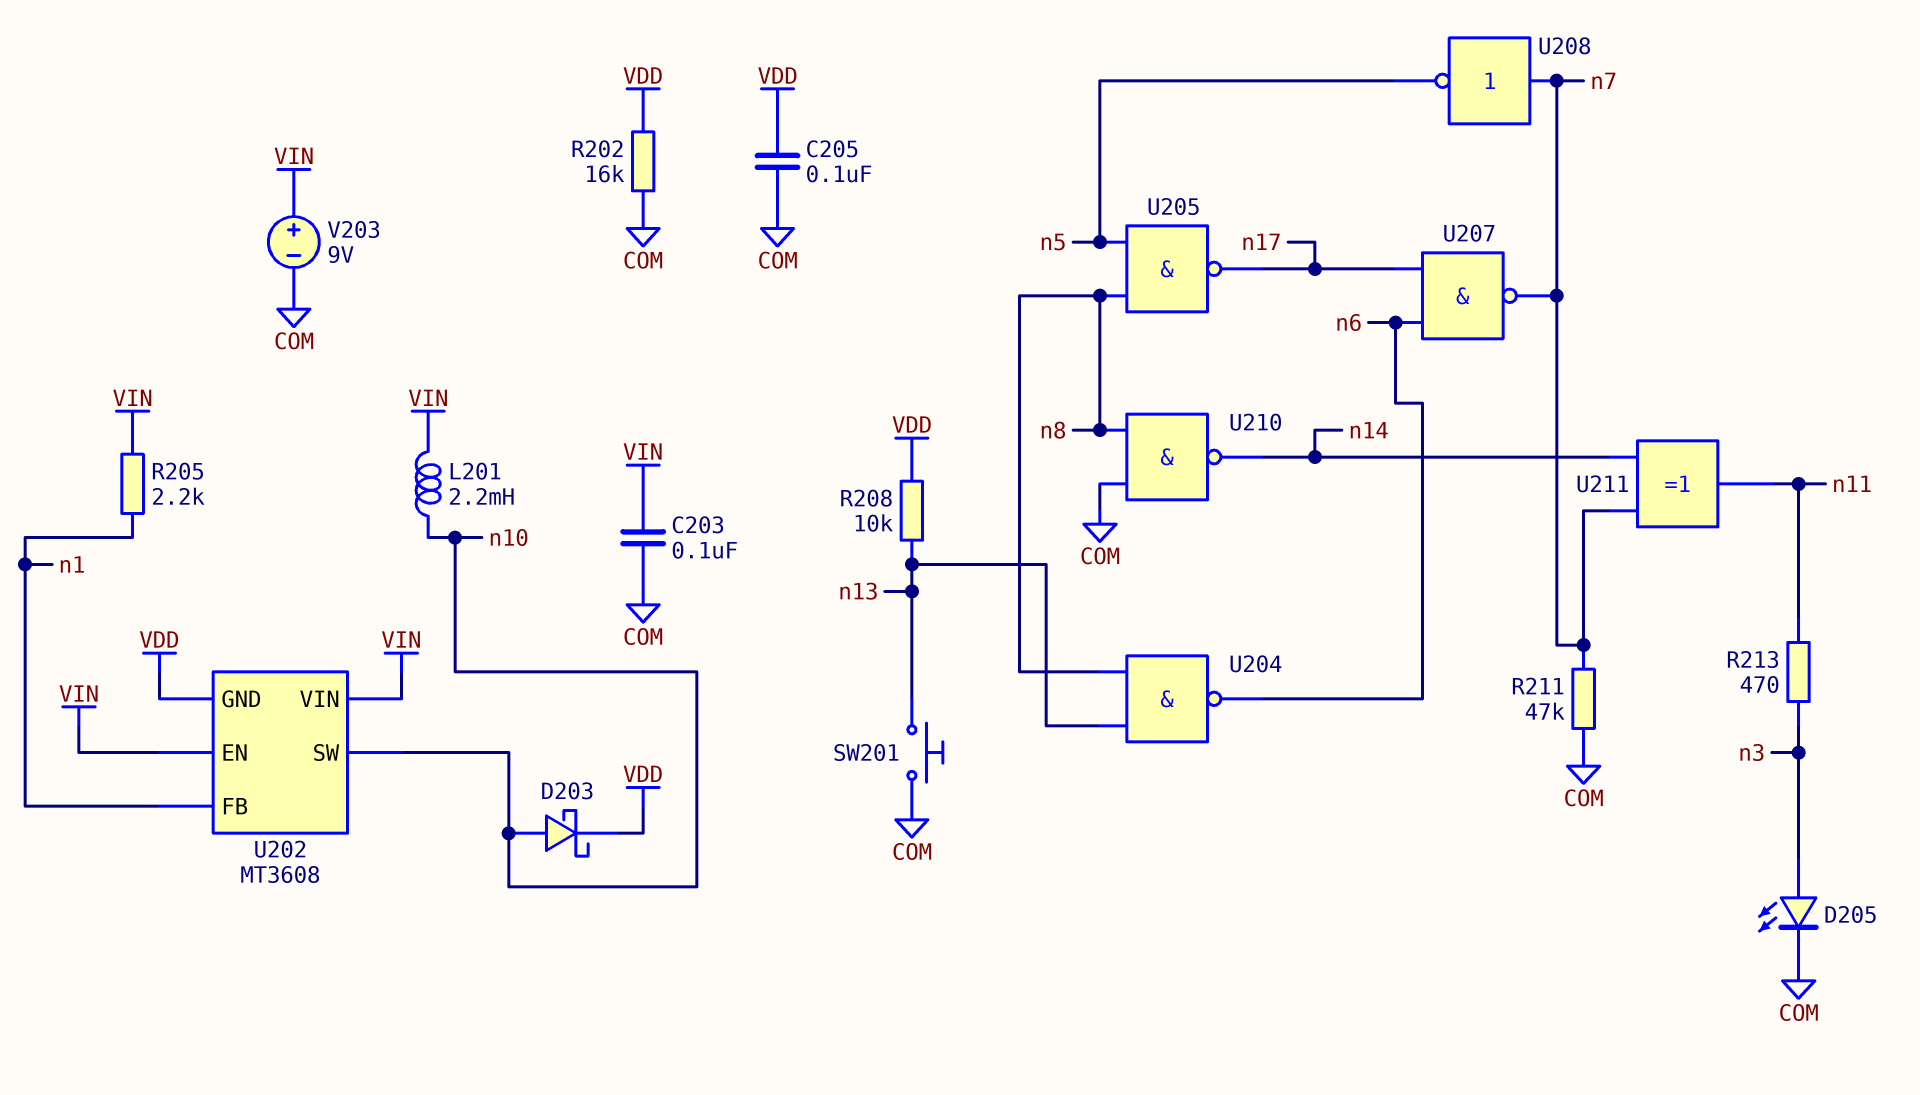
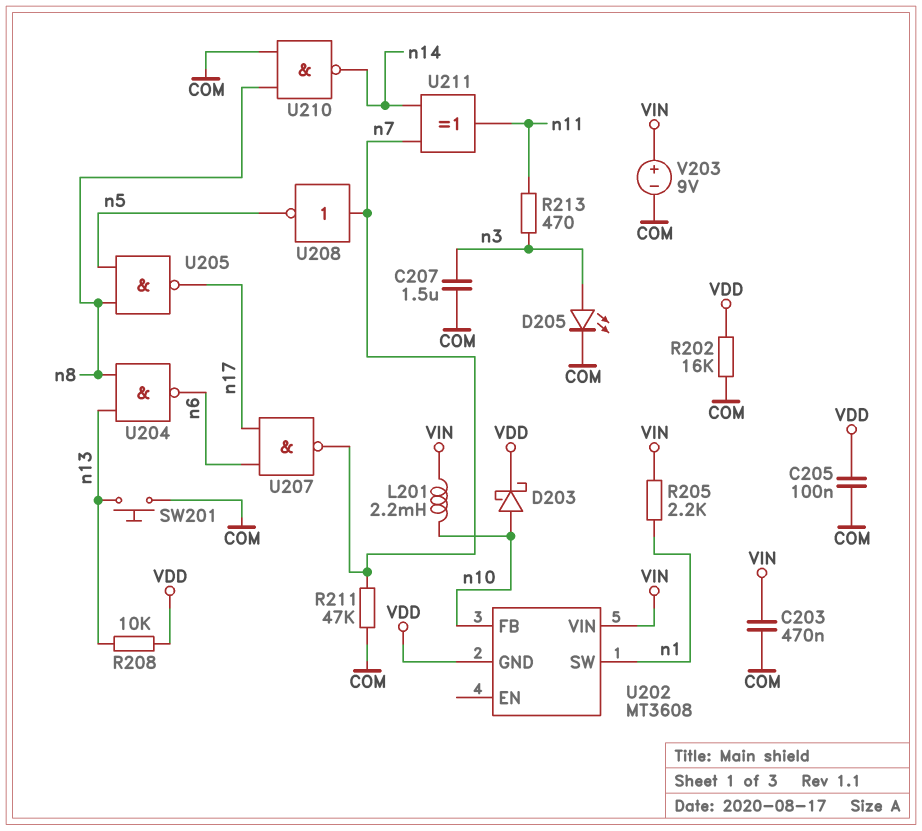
C203: 100nF (COM, VIN) -> 470nF (COM, VIN)
C207: none -> 1.5uF (COM, n3)
U202 pin EN: VIN -> none
U202 pin FB: n1 -> n10
U202 pin SW: n10 -> n1

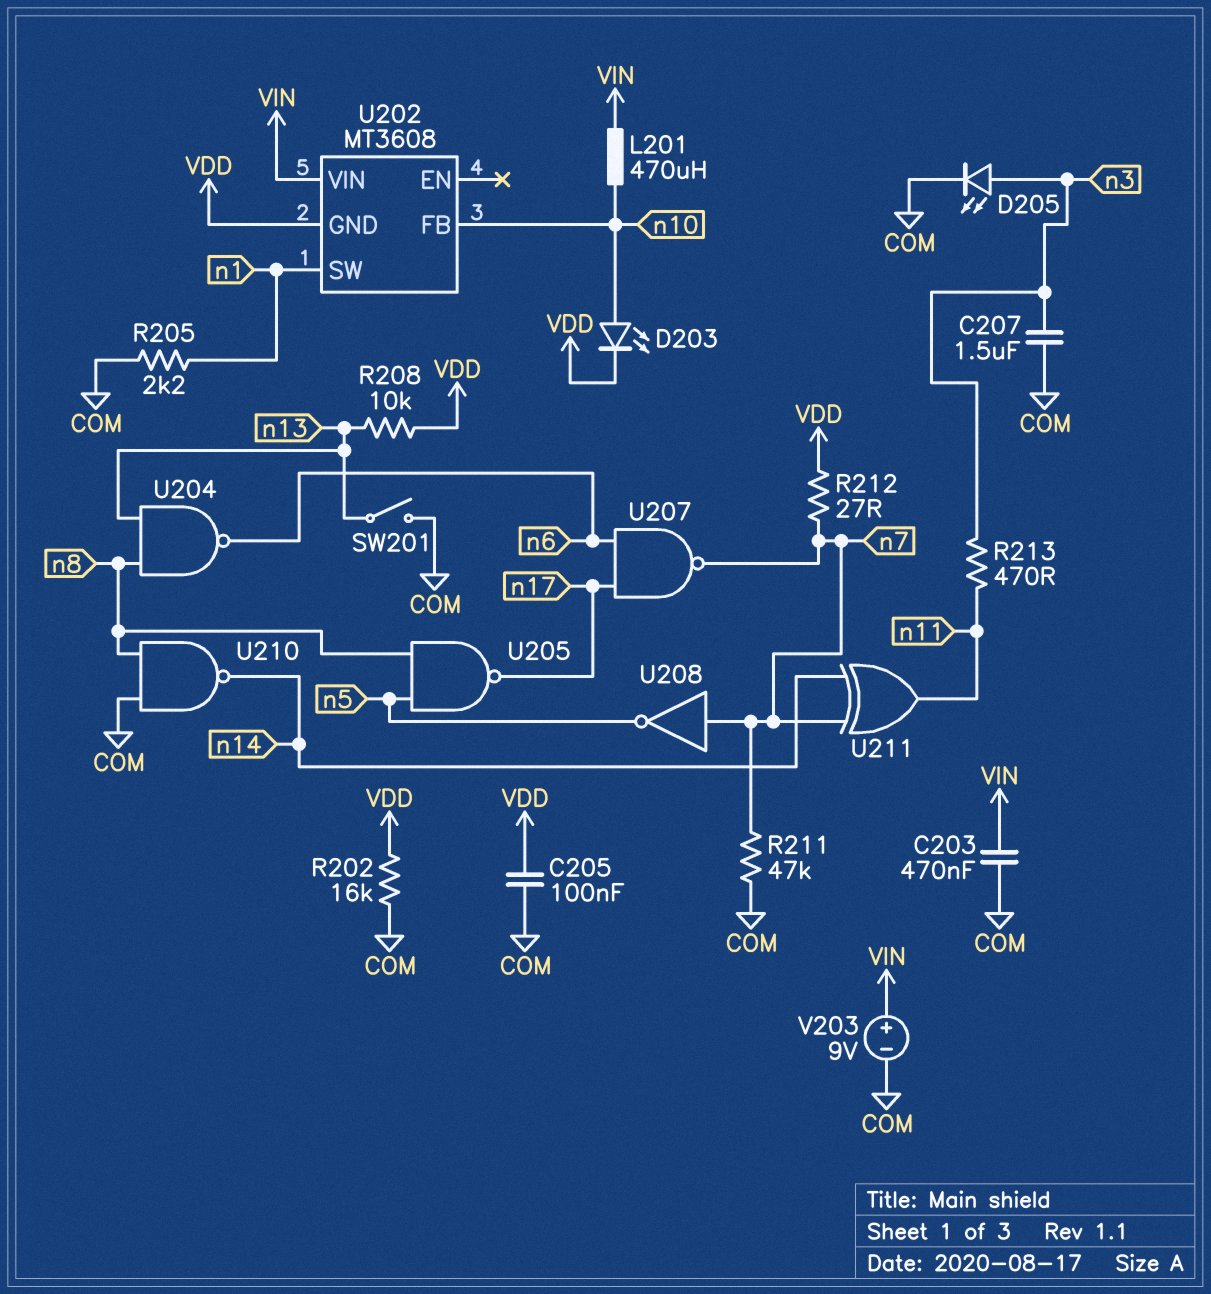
D203: schottky (A n10, K VDD) -> LED (A n10, K VDD)
L201: 2.2mH (VIN, n10) -> 470uH (VIN, n10)
R205: 2.2k (VIN, n1) -> 2.2k (COM, n1)
R212: none -> 27 (VDD, n7)
SW201: button (COM, n13) -> switch (COM, n13)

